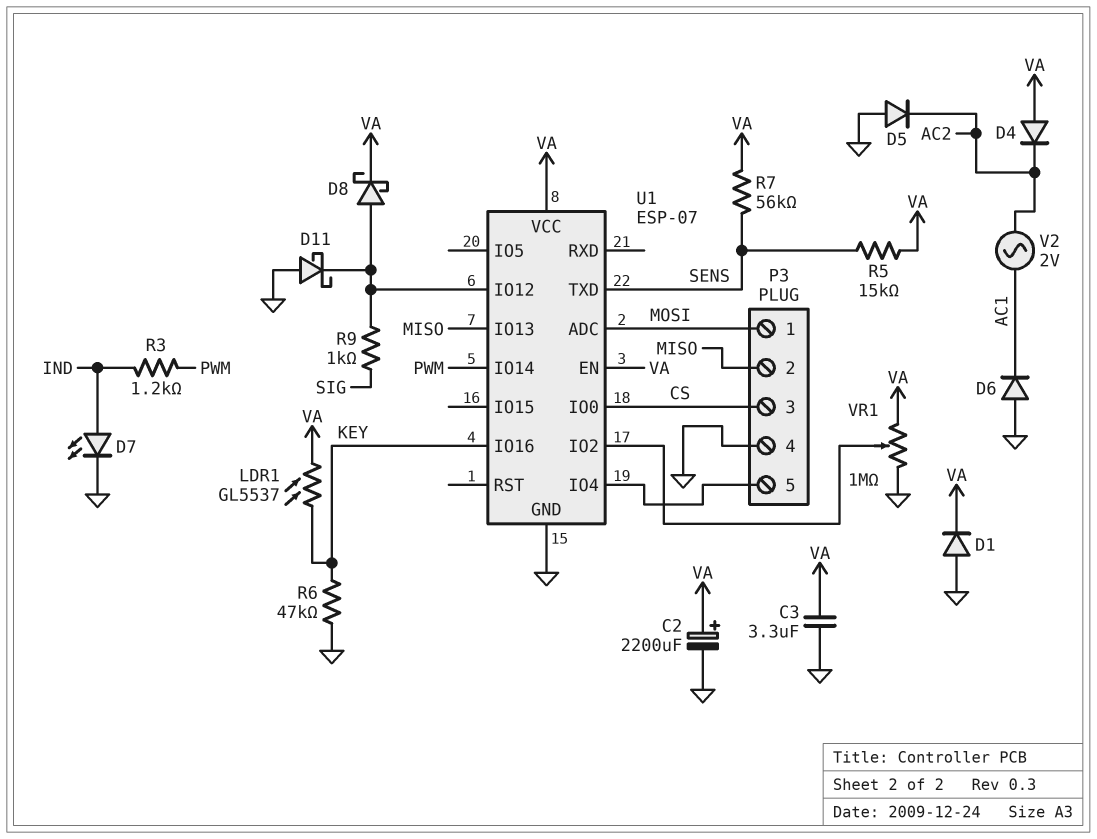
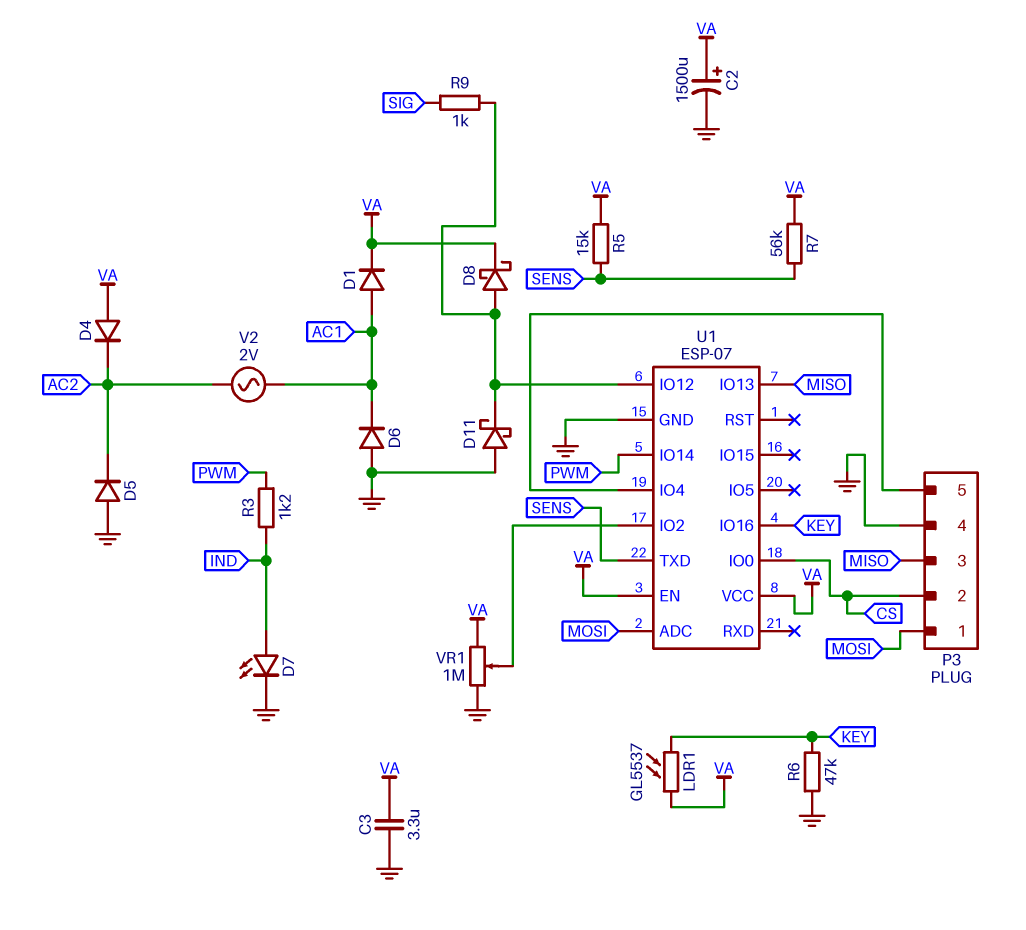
C2: 2200uF (plus VA, minus GND) -> 1500uF (plus VA, minus GND)
D1: diode (A GND, K VA) -> diode (A AC1, K VA)
P3 pin 2: MISO -> CS
P3 pin 3: CS -> MISO

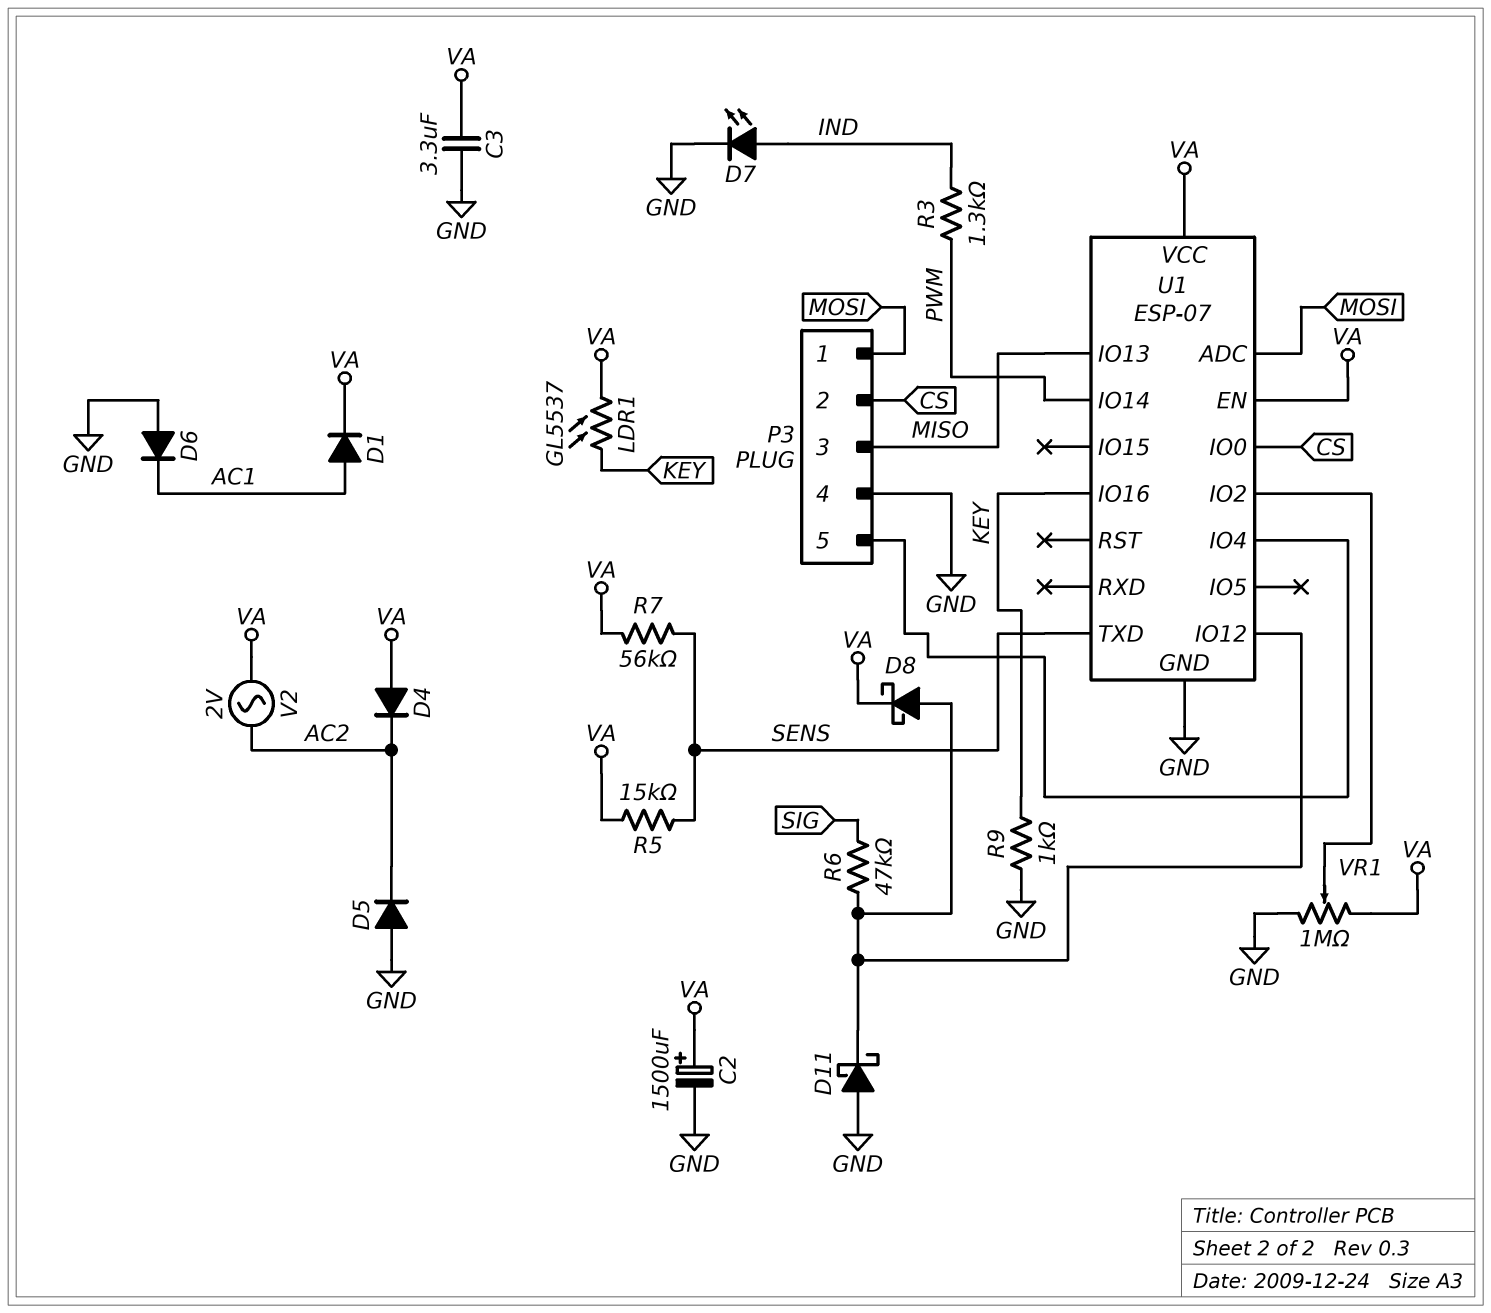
R3: 1.2k (IND, PWM) -> 1.3k (IND, PWM)
R6: 47k (GND, KEY) -> 47k (SIG, U1/IO12)
R9: 1k (SIG, U1/IO12) -> 1k (GND, KEY)
V2: AC 2V (AC1, AC2) -> AC 2V (AC2, VA)

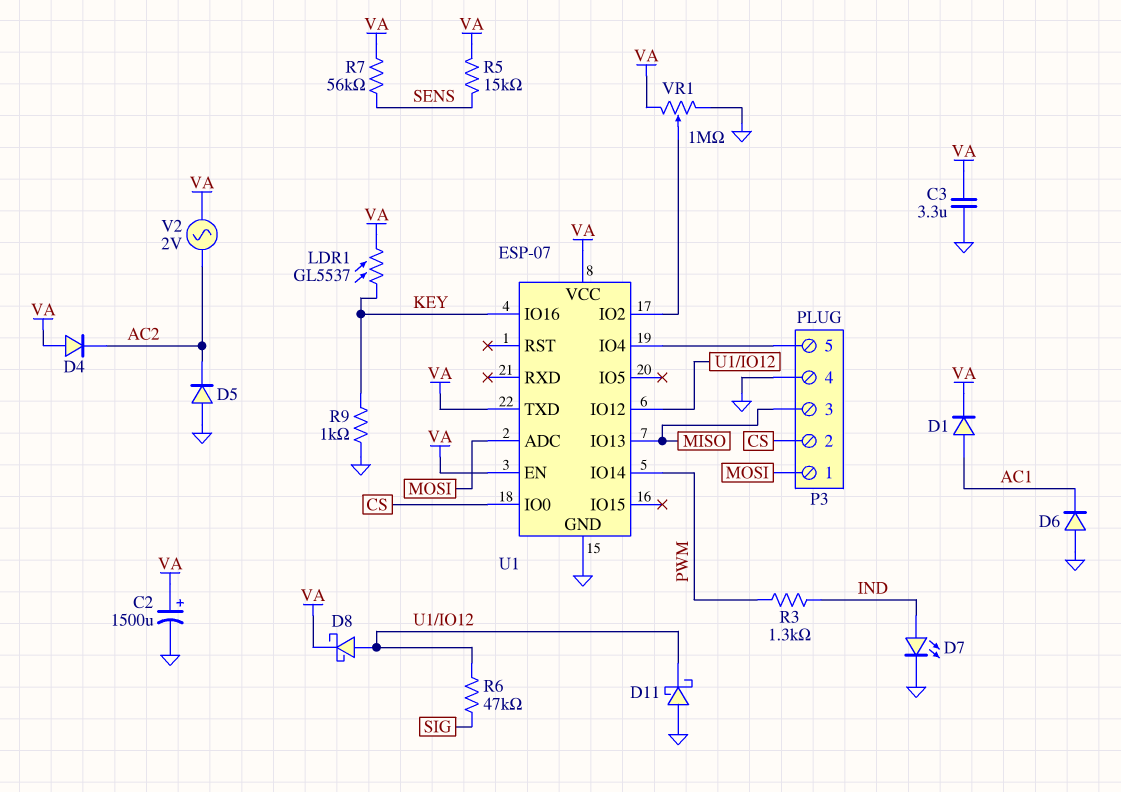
U1 pin TXD: SENS -> VA

